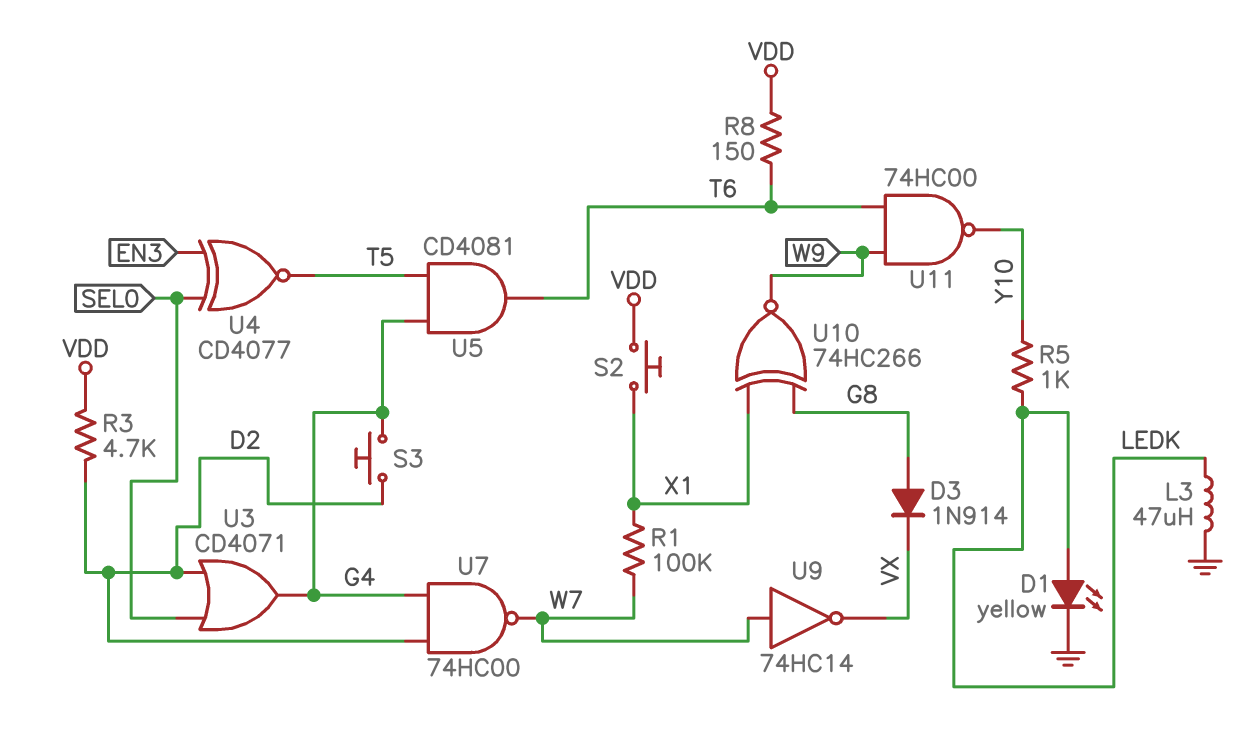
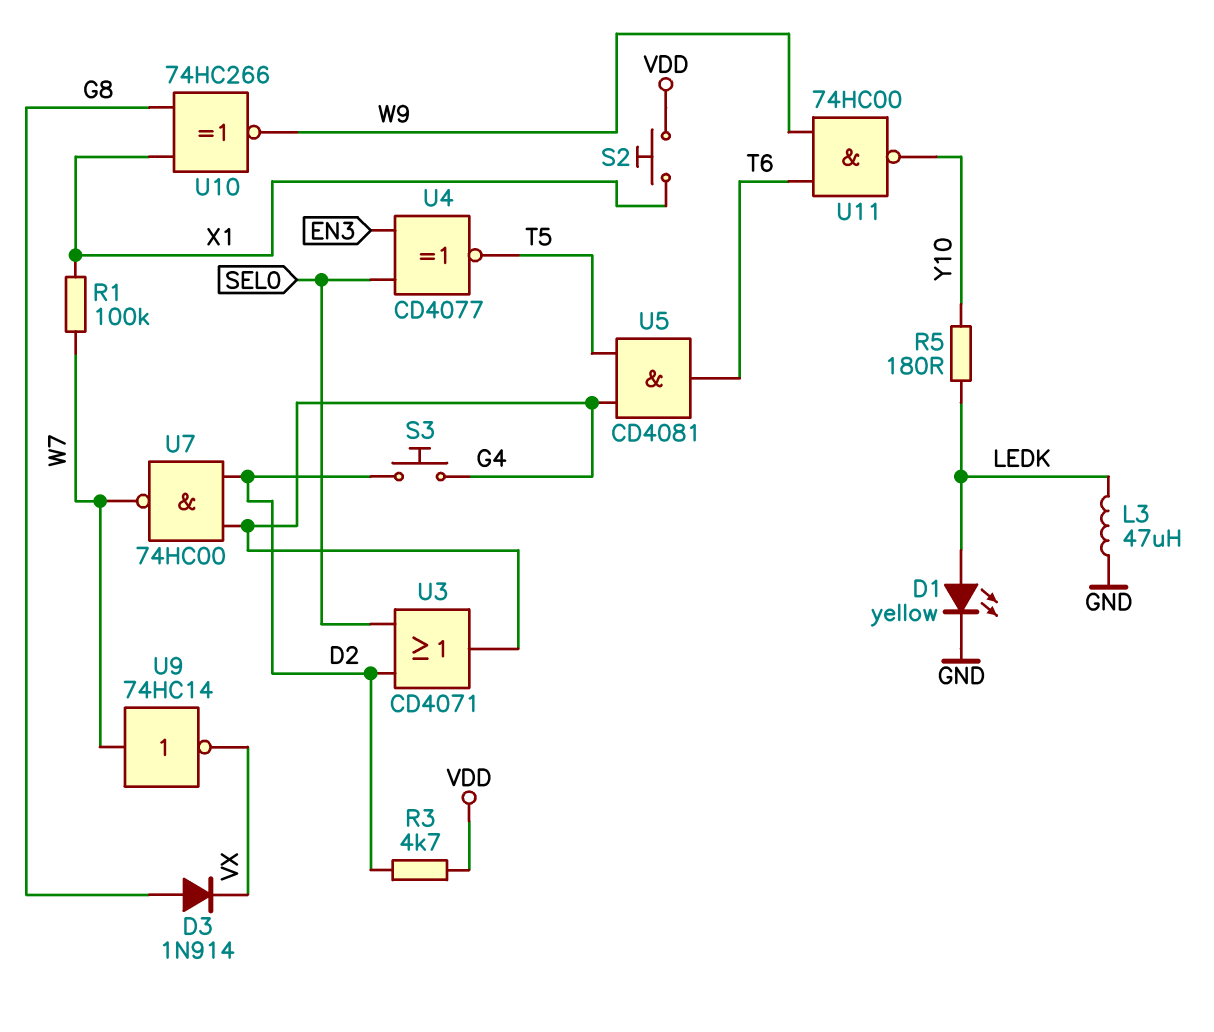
R5: 1k (LEDK, Y10) -> 180 (LEDK, Y10)
R8: 150 (T6, VDD) -> none

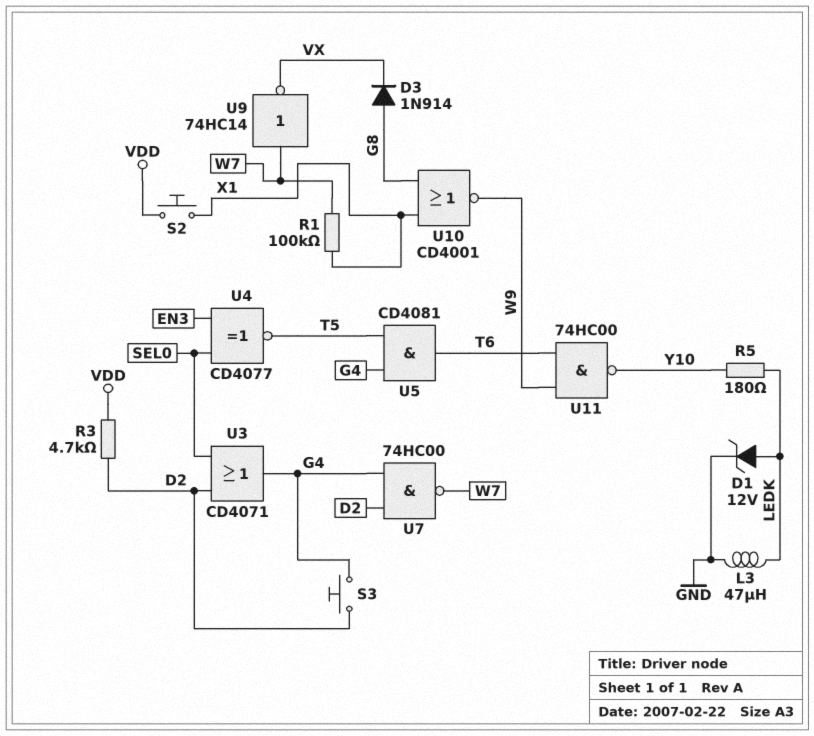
D1: LED yellow (A LEDK, K GND) -> zener 12V (A LEDK, K GND)
U10: XNOR 74HC266 (in G8, in X1, out W9) -> NOR CD4001 (in G8, in X1, out W9)

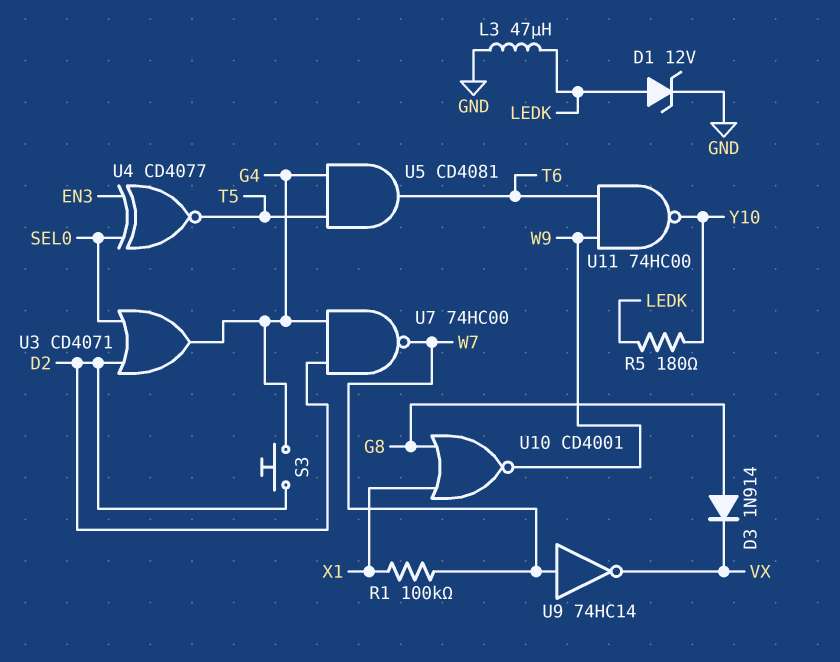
R3: 4.7k (D2, VDD) -> none
S2: button (VDD, X1) -> none

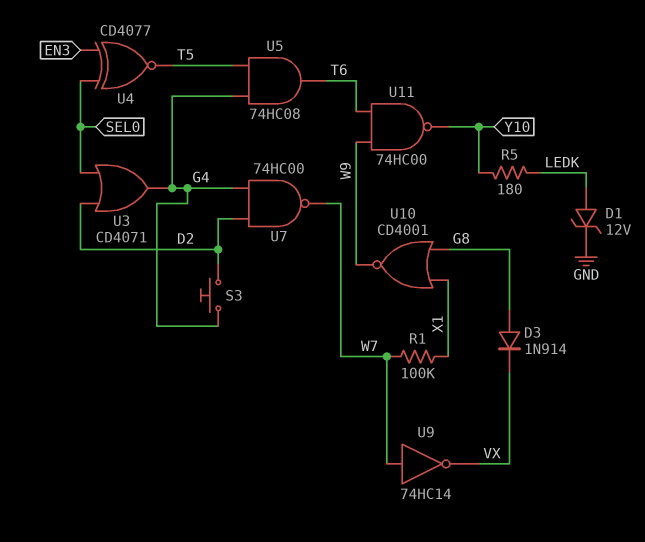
L3: 47uH (GND, LEDK) -> none
U5: AND CD4081 (in G4, in T5, out T6) -> AND 74HC08 (in G4, in T5, out T6)

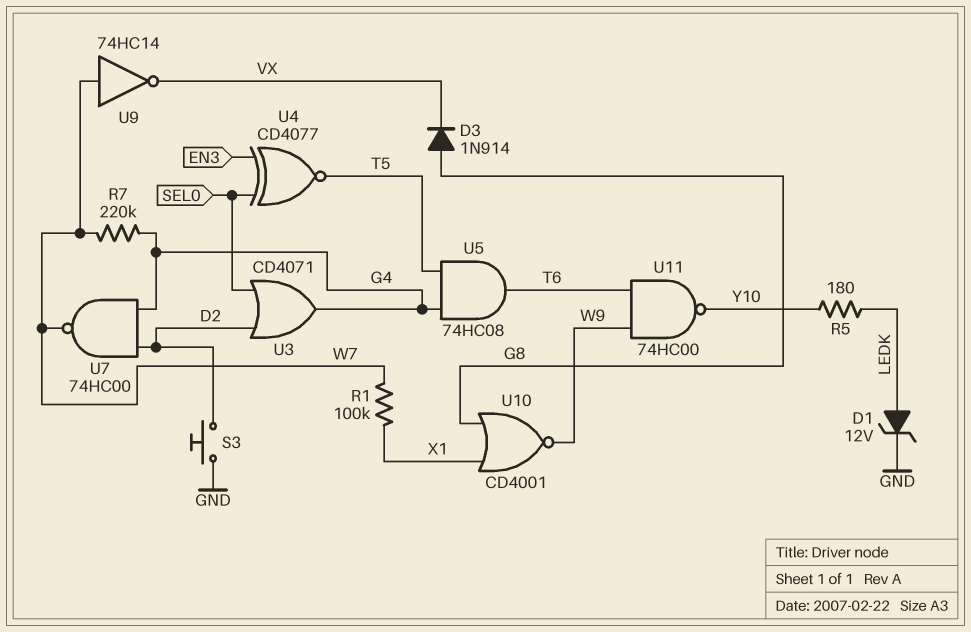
R7: none -> 220k (G4, W7)
S3: button (D2, G4) -> button (D2, GND)

